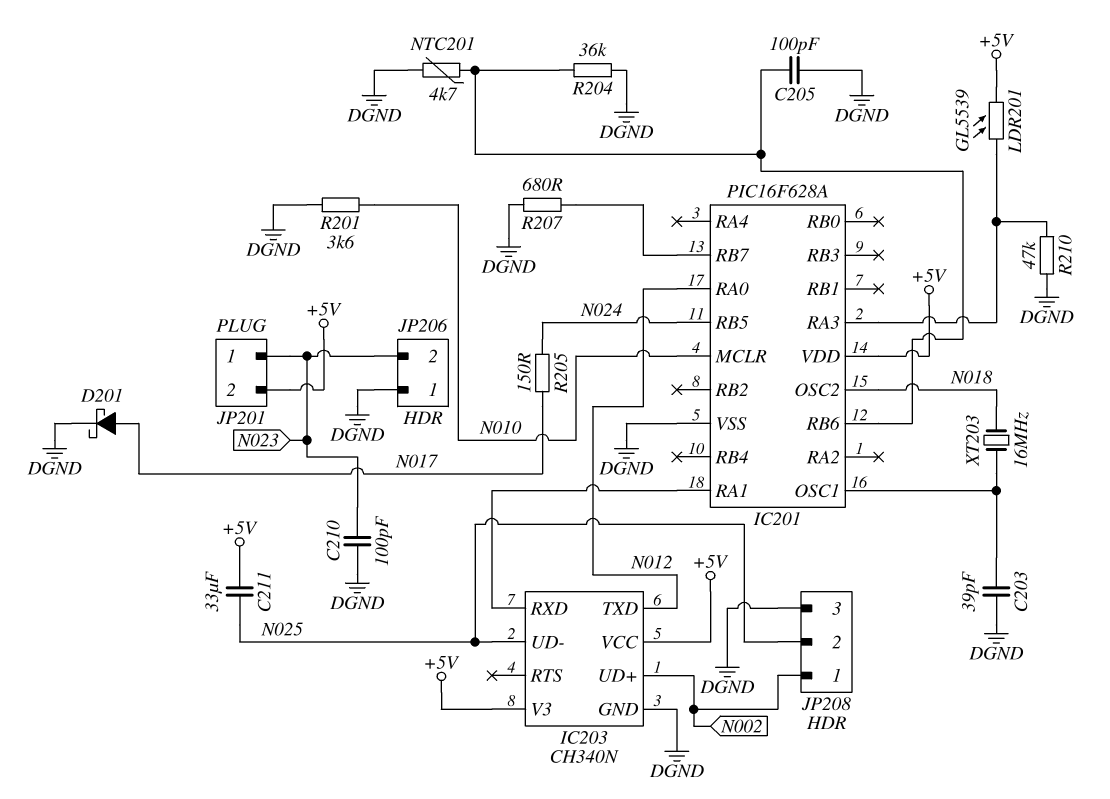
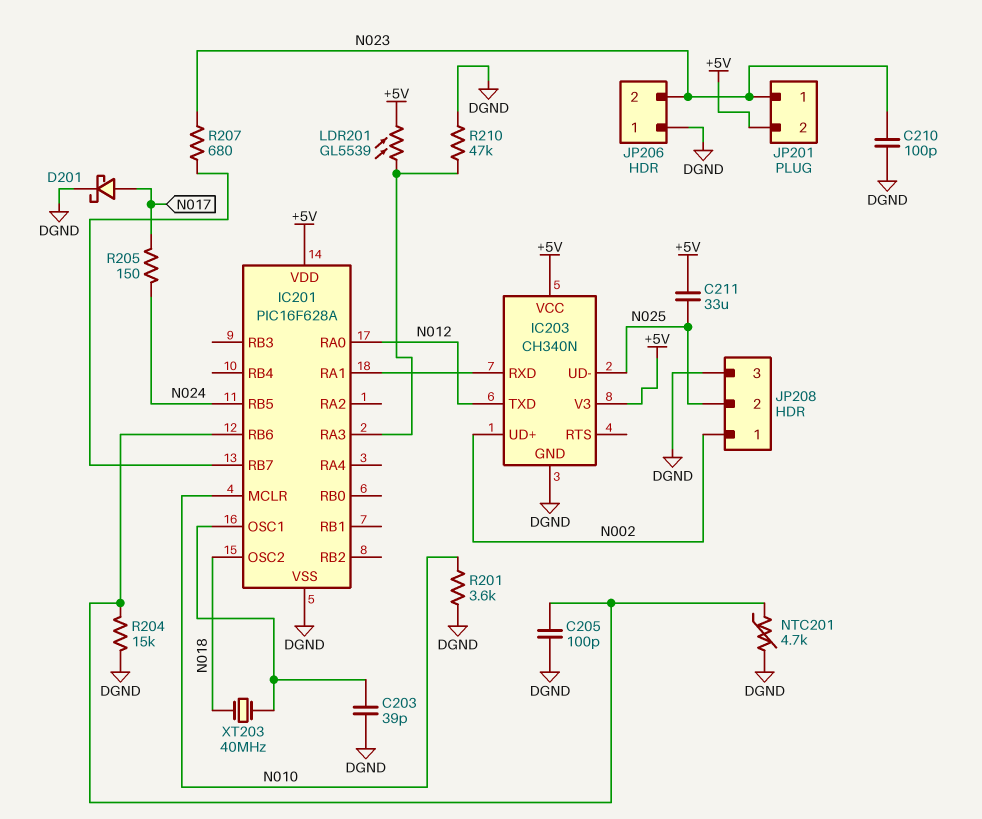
R204: 36k (DGND, IC201/RB6) -> 15k (DGND, IC201/RB6)
R207: 680 (DGND, IC201/RB7) -> 680 (IC201/RB7, N023)
XT203: 16MHz (IC201/OSC1, N018) -> 40MHz (IC201/OSC1, N018)

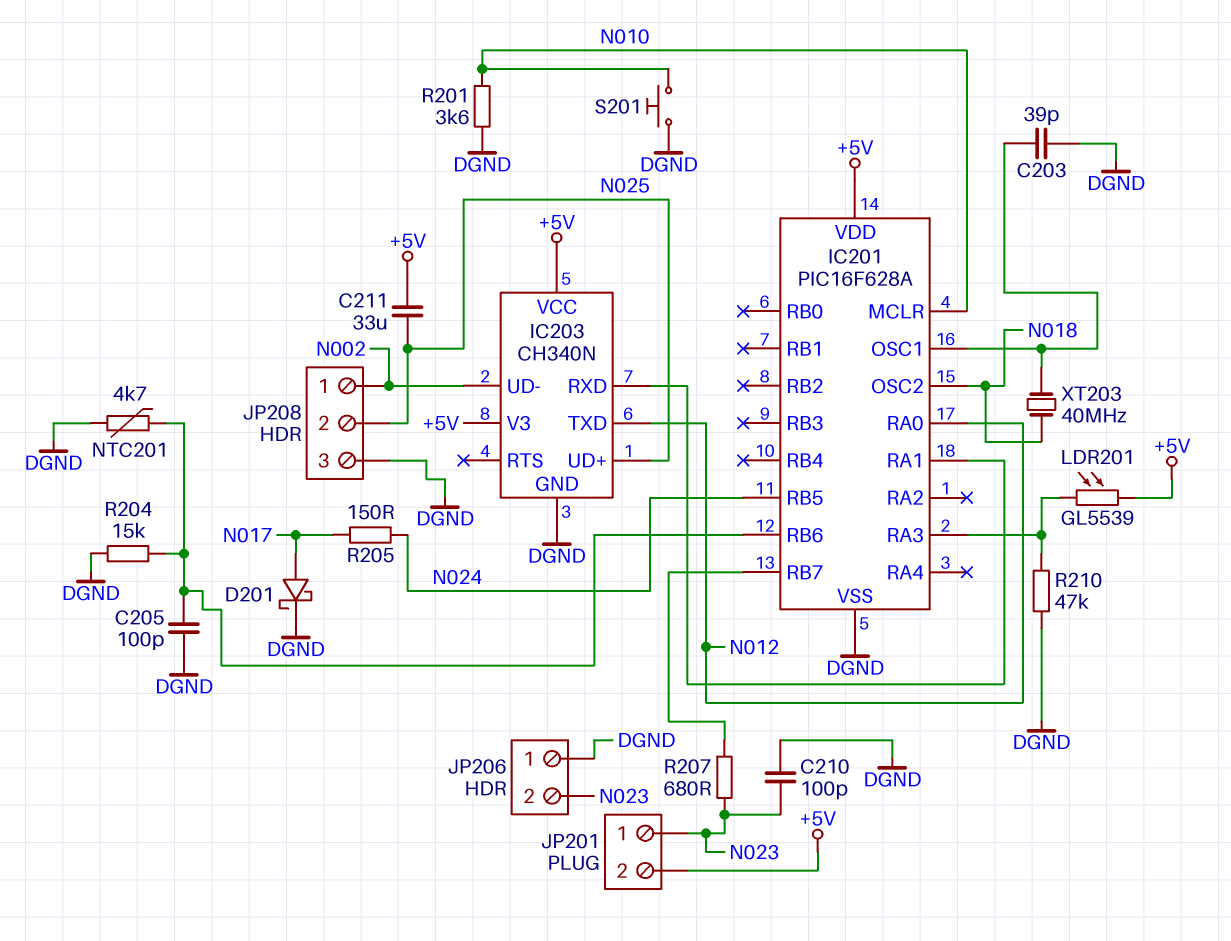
IC203 pin UD+: N002 -> N025
IC203 pin UD-: N025 -> N002
S201: none -> button (DGND, N010)

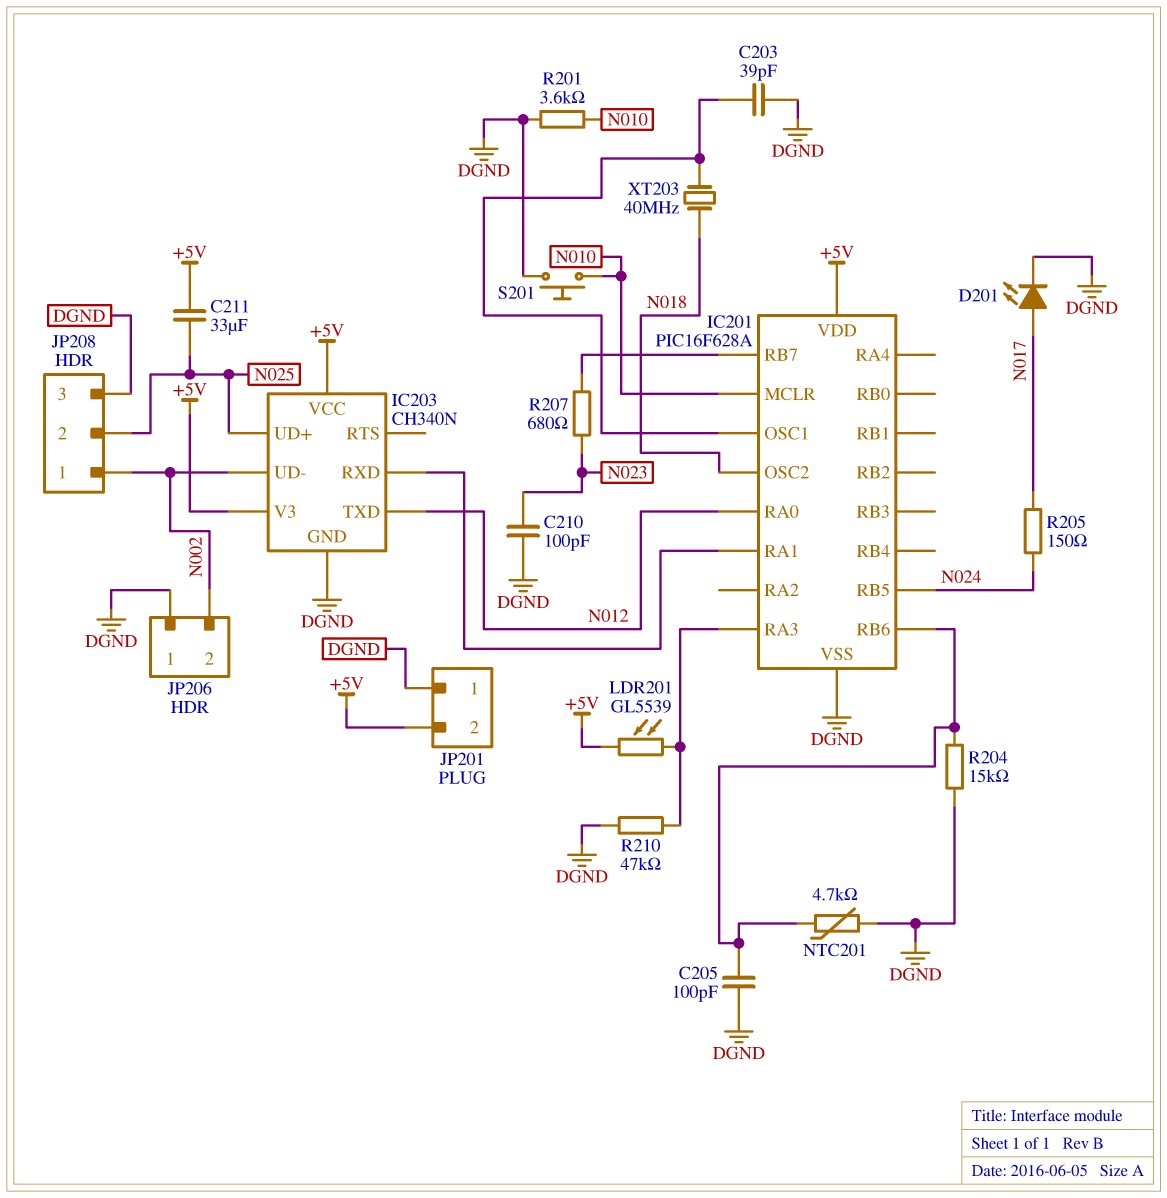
D201: schottky (A N017, K DGND) -> LED (A N017, K DGND)
JP201 pin 1: N023 -> DGND
JP206 pin 2: N023 -> N002

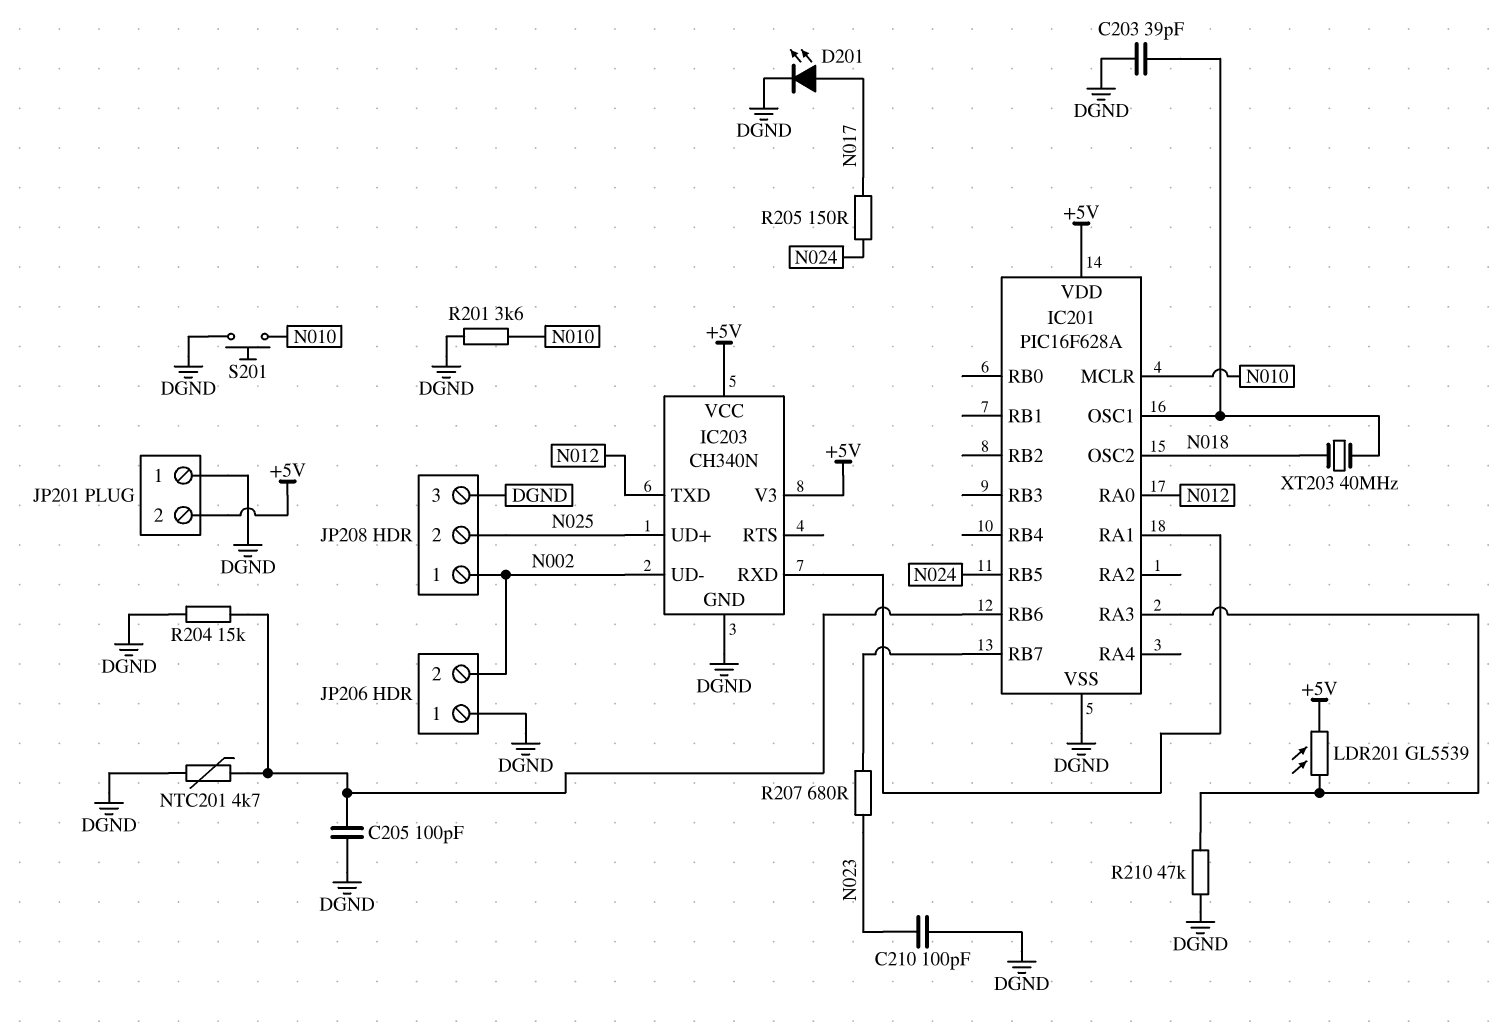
C211: 33uF (+5V, N025) -> none

